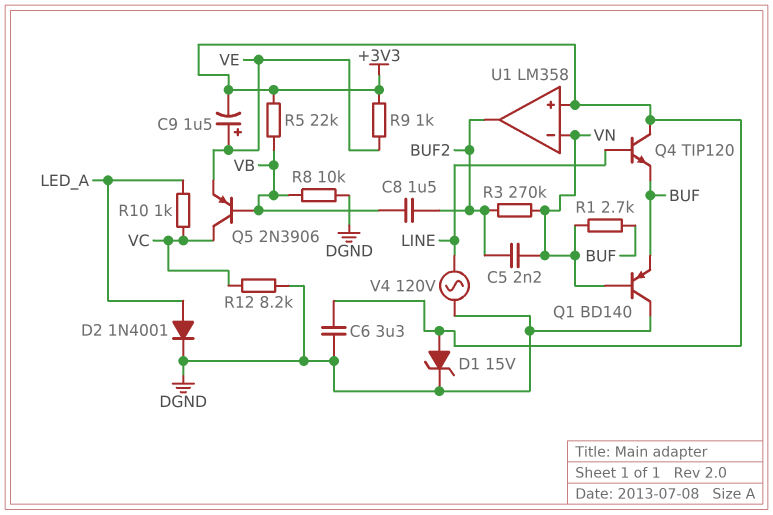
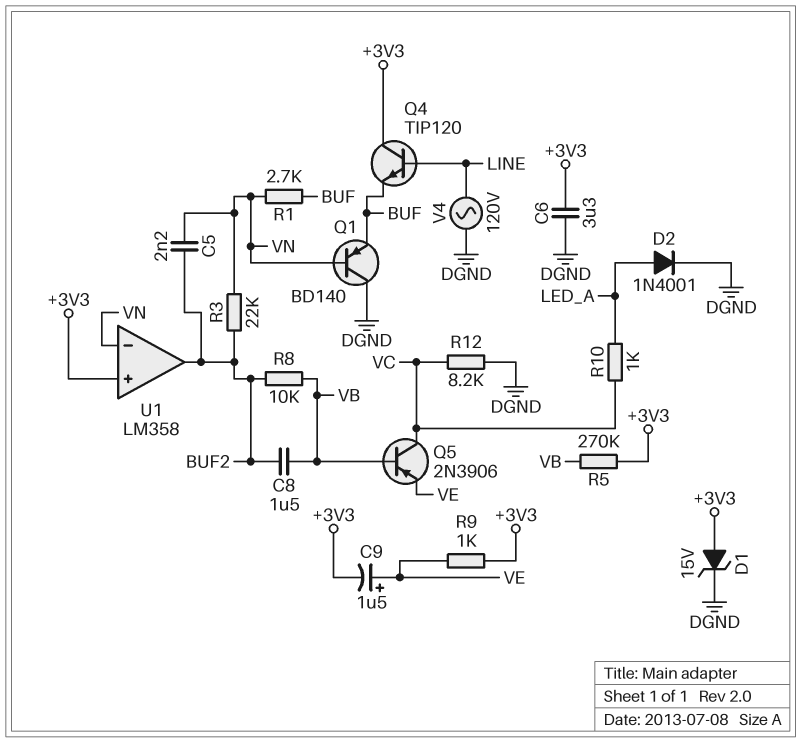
R3: 270k (BUF2, VN) -> 22k (BUF2, VN)
R5: 22k (+3V3, VB) -> 270k (+3V3, VB)
R8: 10k (DGND, VB) -> 10k (BUF2, VB)

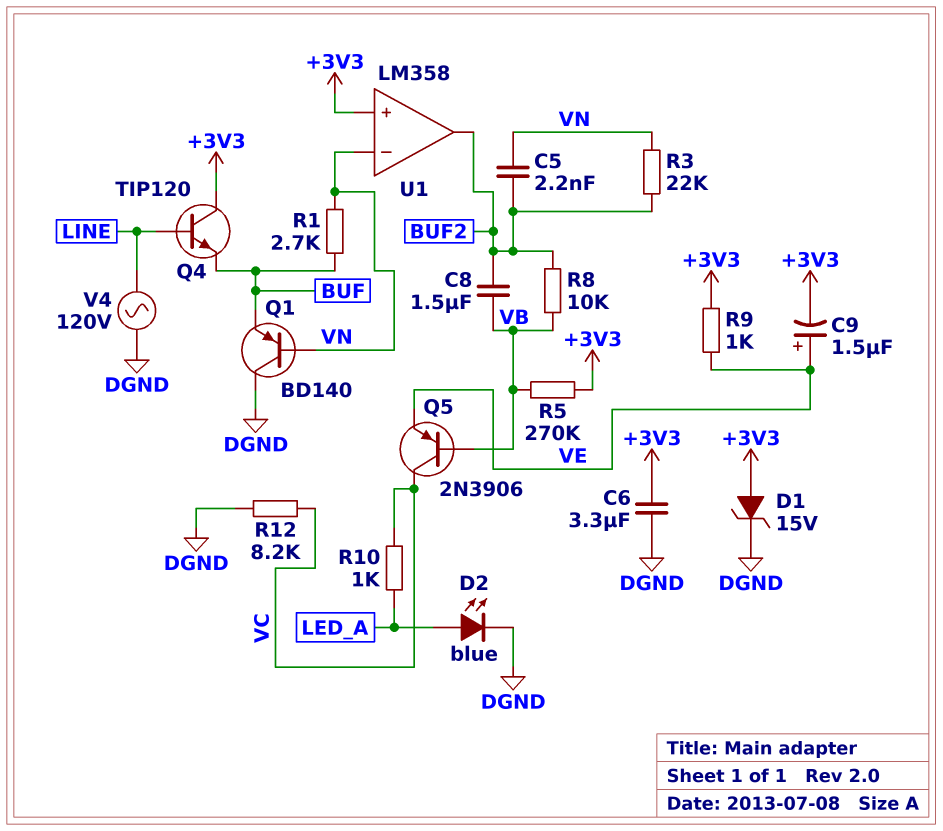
D2: diode 1N4001 (A LED_A, K DGND) -> LED blue (A LED_A, K DGND)

